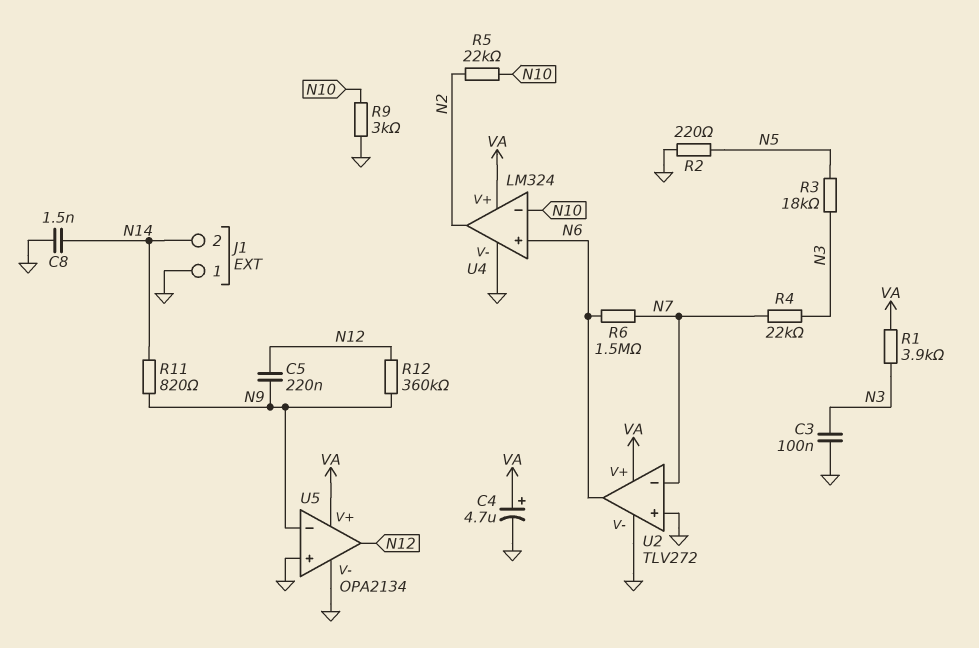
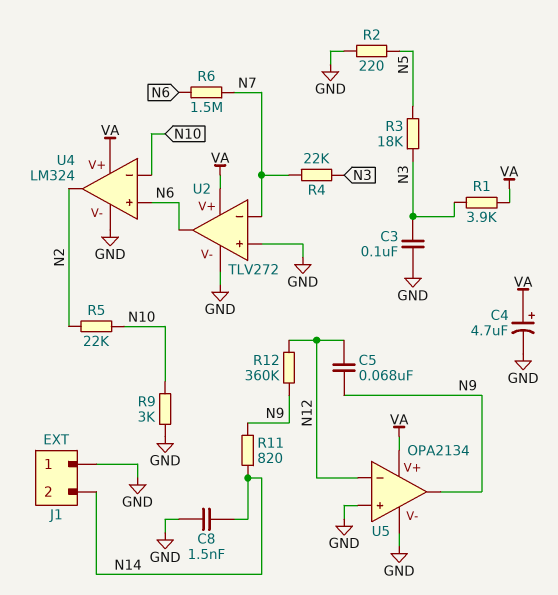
C5: 220nF (N9, N12) -> 68nF (N9, N12)
U5 pin in-: N9 -> N12
U5 pin out: N12 -> N9

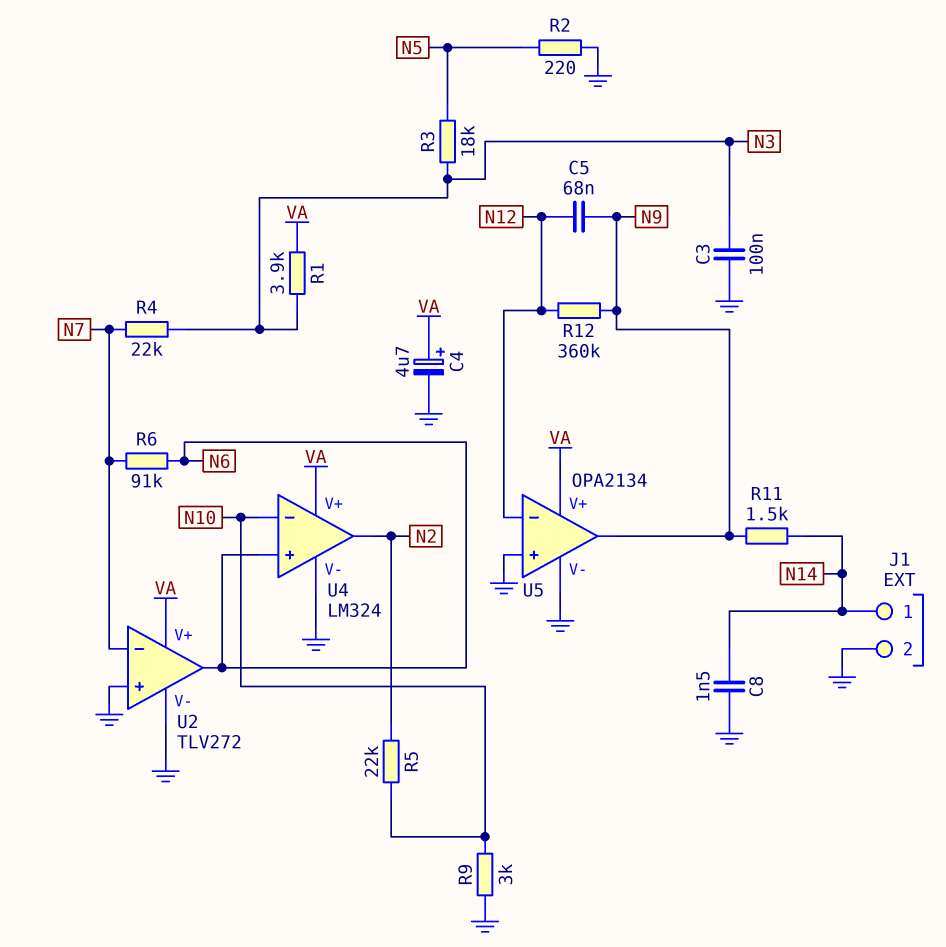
J1 pin 1: GND -> N14
J1 pin 2: N14 -> GND
R6: 1.5M (N6, N7) -> 91k (N6, N7)
R11: 820 (N9, N14) -> 1.5k (N9, N14)

